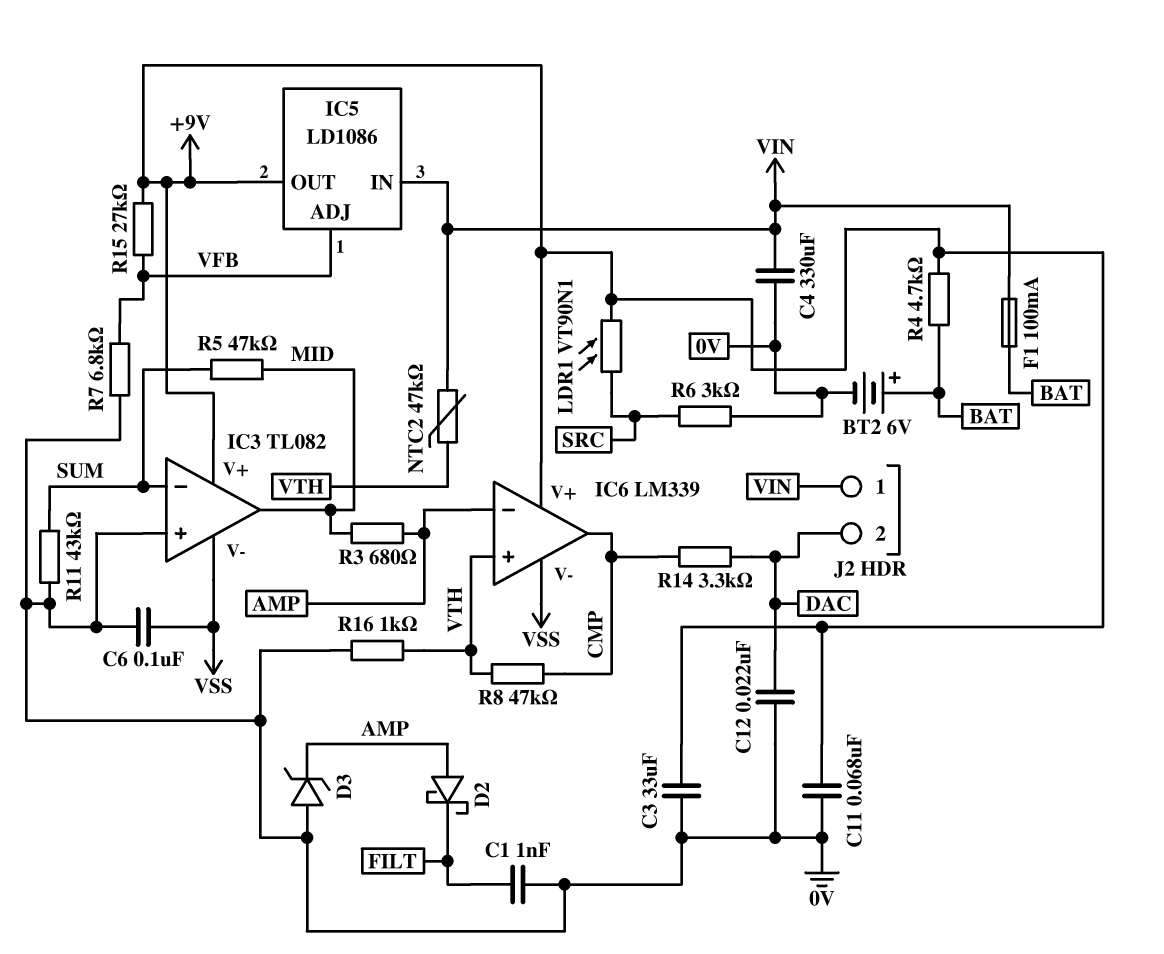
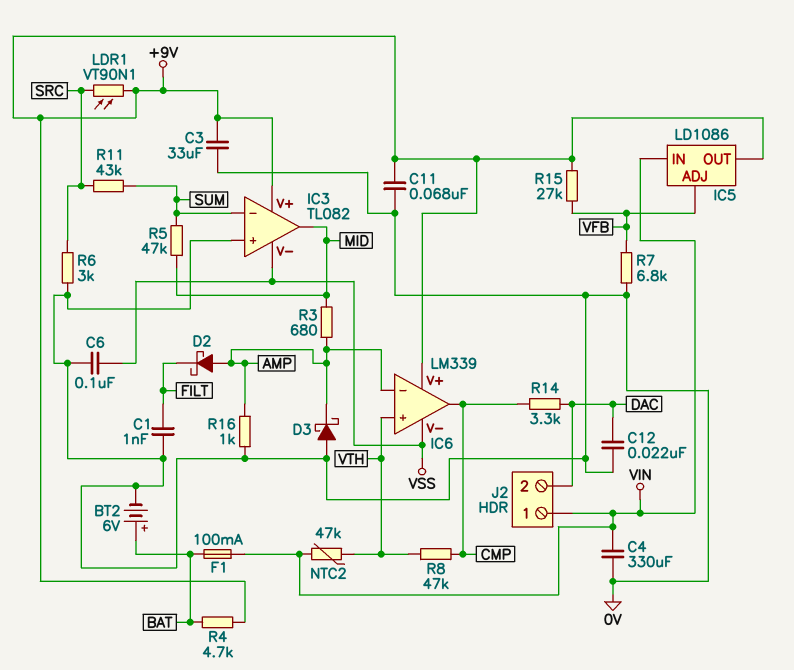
D3: zener (A 0V, K AMP) -> schottky (A 0V, K AMP)
R11: 43k (0V, SUM) -> 43k (SRC, SUM)
R16: 1k (0V, VTH) -> 1k (0V, AMP)

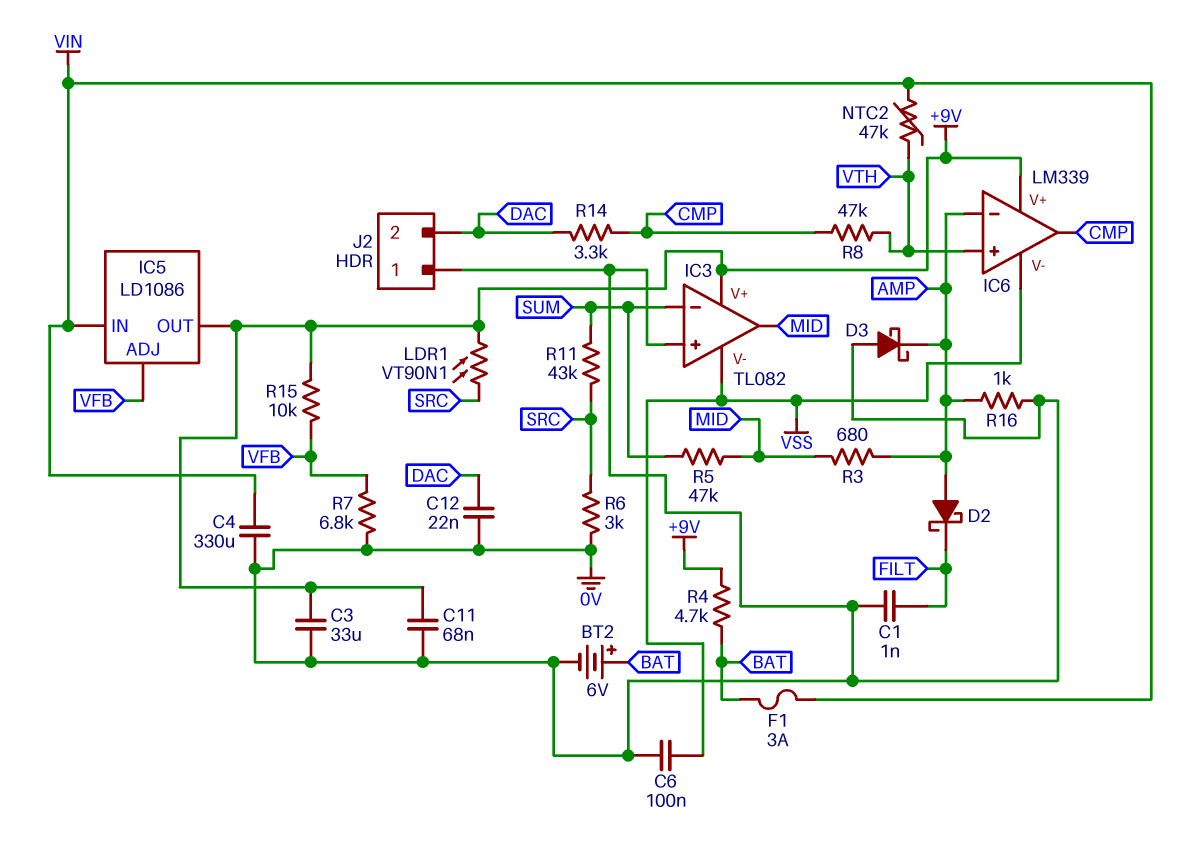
F1: 100mA (BAT, VIN) -> 3A (BAT, VIN)
J2 pin 1: VIN -> 0V
R15: 27k (+9V, VFB) -> 10k (+9V, VFB)

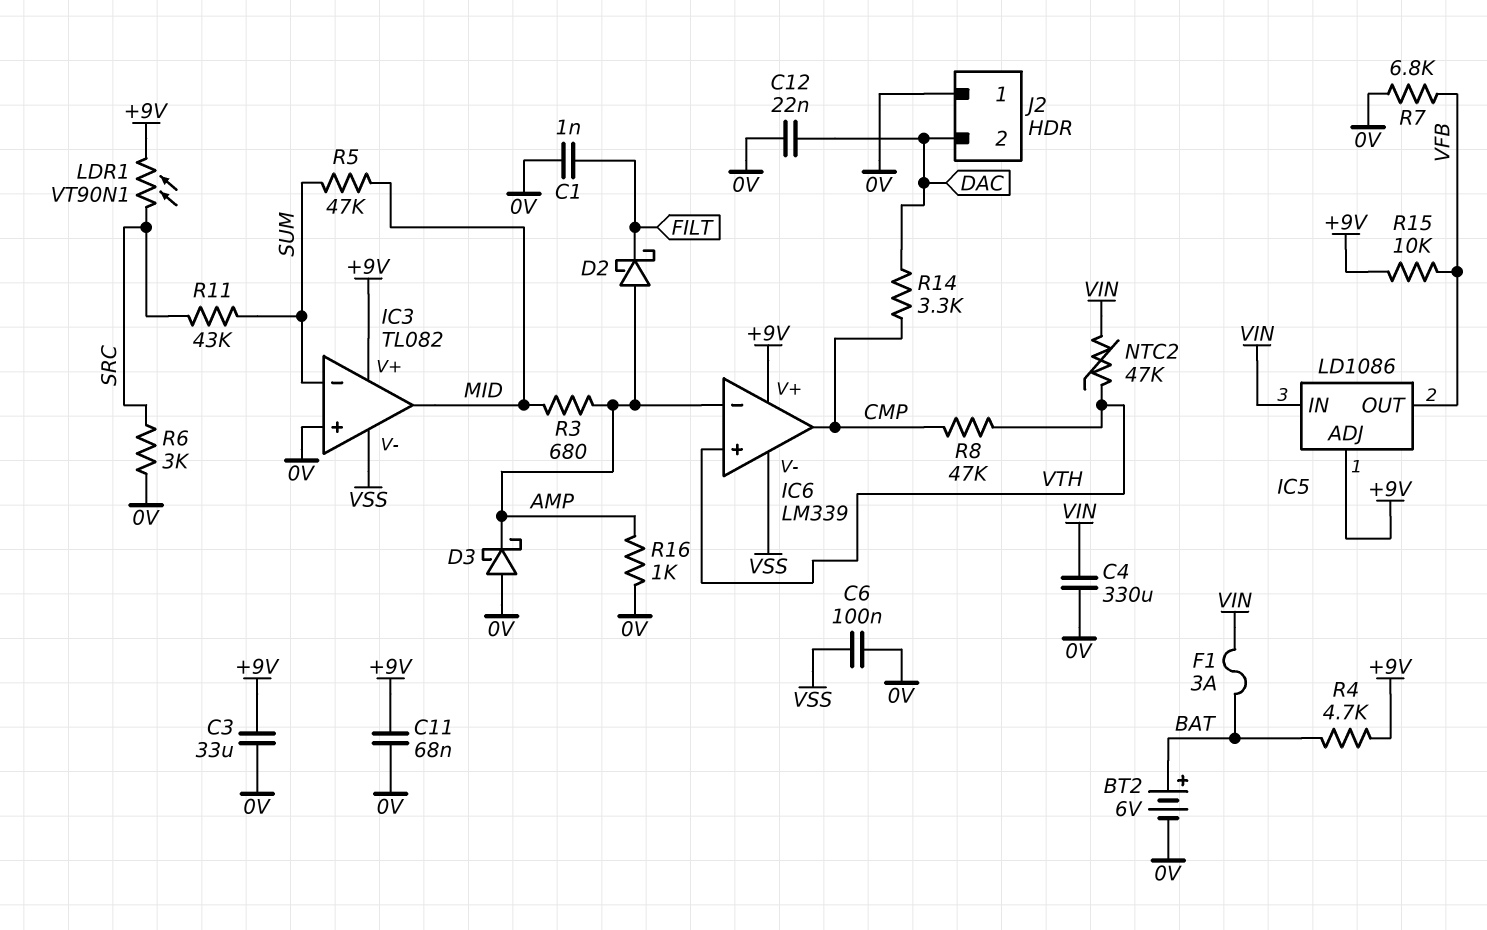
IC5 pin ADJ: VFB -> +9V
IC5 pin OUT: +9V -> VFB

